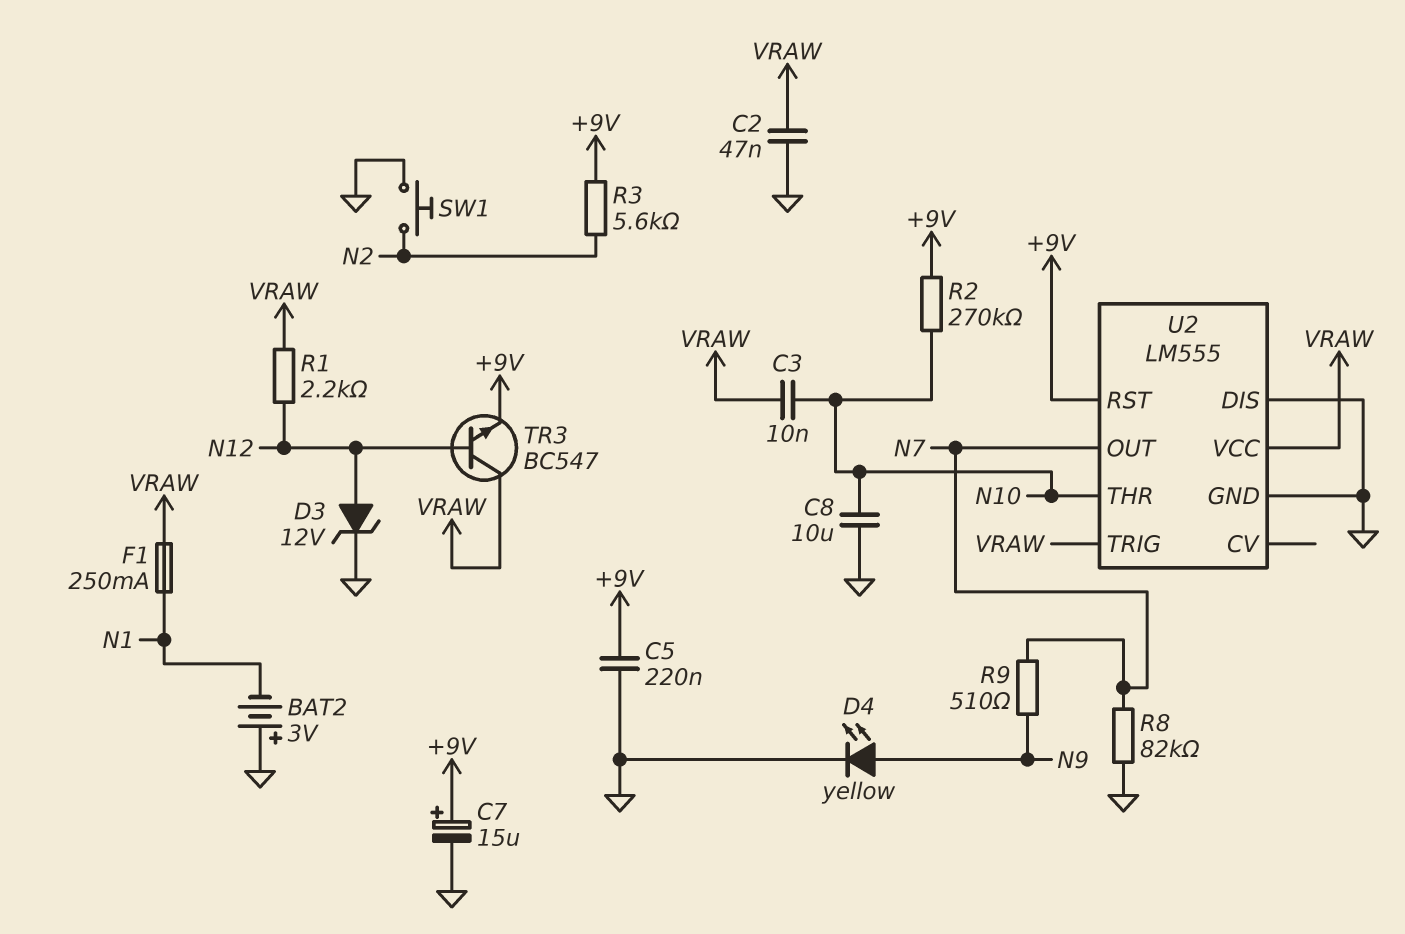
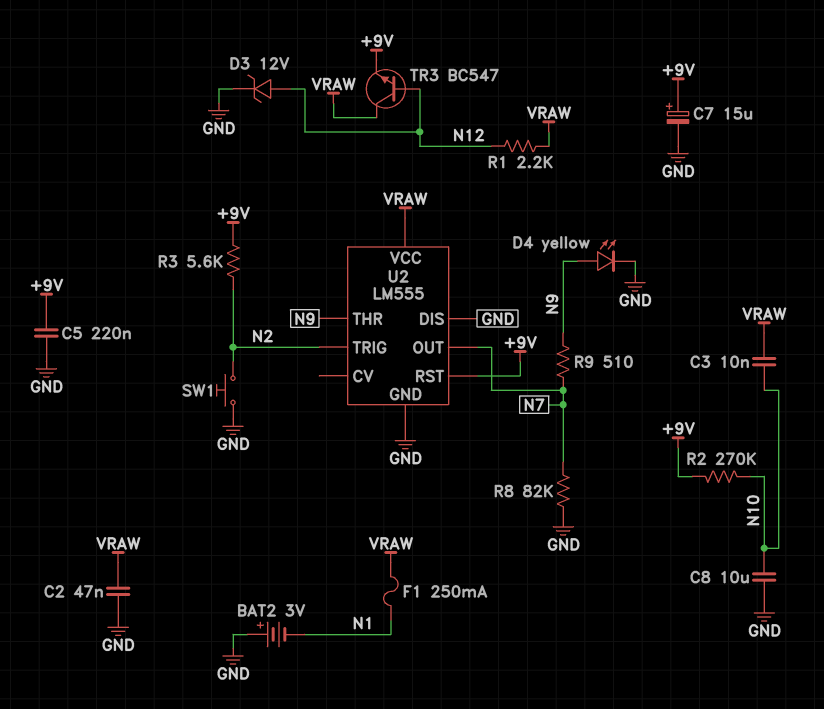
U2 pin THR: N10 -> N9
U2 pin TRIG: VRAW -> N2

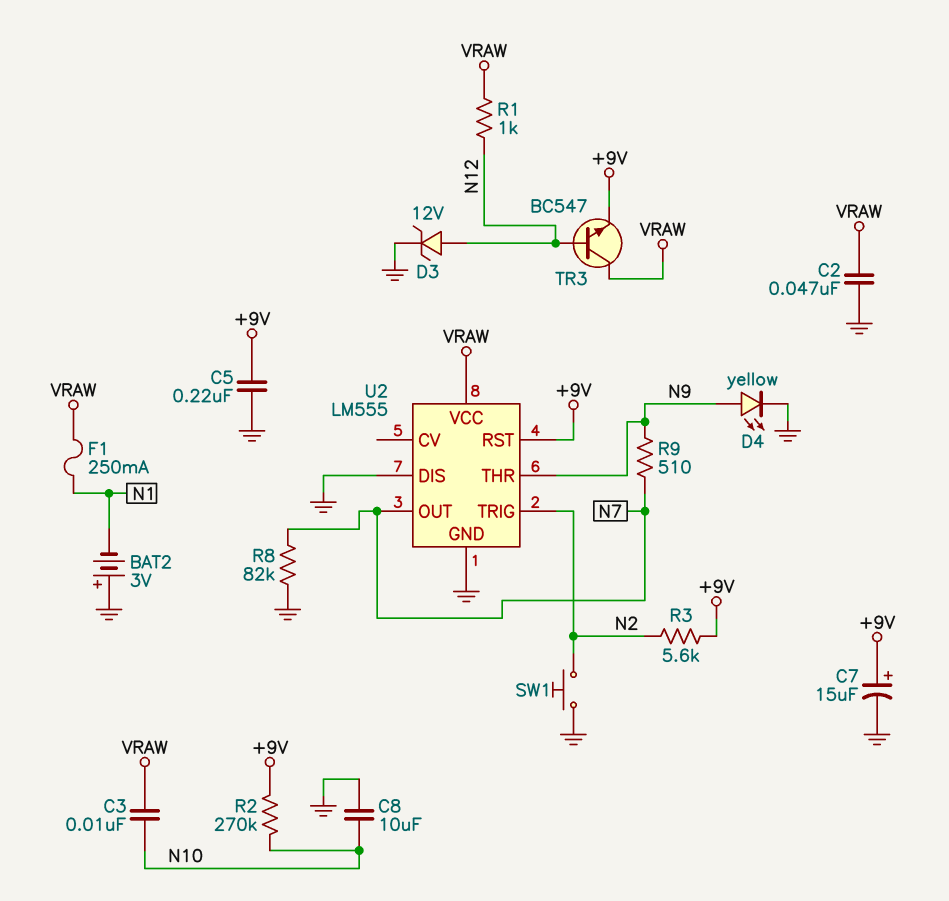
R1: 2.2k (N12, VRAW) -> 1k (N12, VRAW)

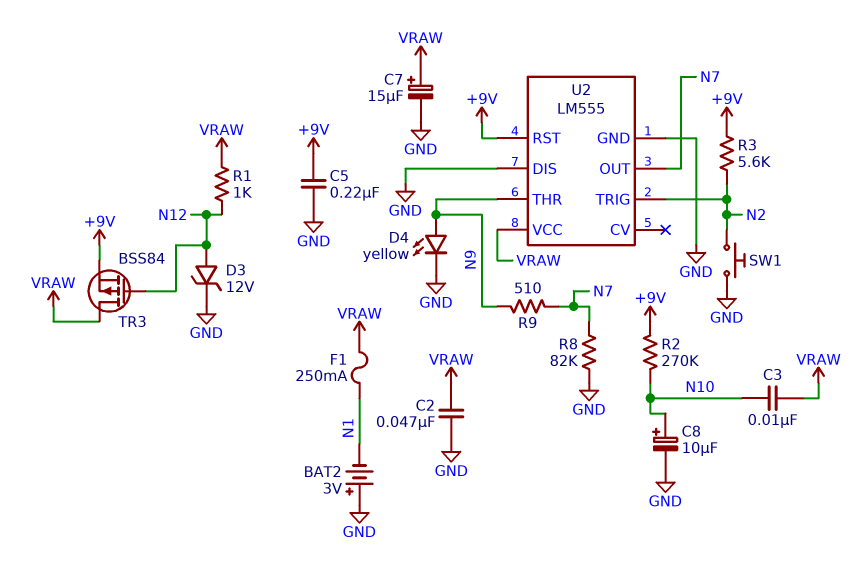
C7: 15uF (plus +9V, minus GND) -> 15uF (plus VRAW, minus GND)
C8: 10uF (GND, N10) -> 10uF (plus N10, minus GND)
TR3: NPN BC547 (B N12, C VRAW, E +9V) -> PMOS BSS84 (G N12, D VRAW, S +9V)

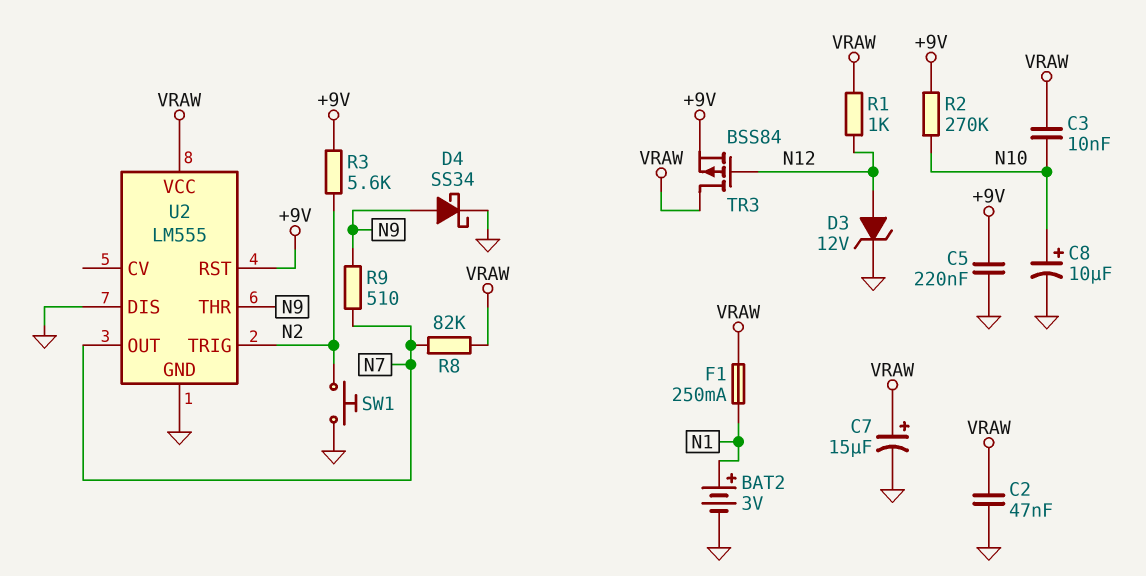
BAT2: 3V (plus GND, minus N1) -> 3V (plus N1, minus GND)
D4: LED yellow (A N9, K GND) -> schottky SS34 (A N9, K GND)
R8: 82k (GND, N7) -> 82k (N7, VRAW)

